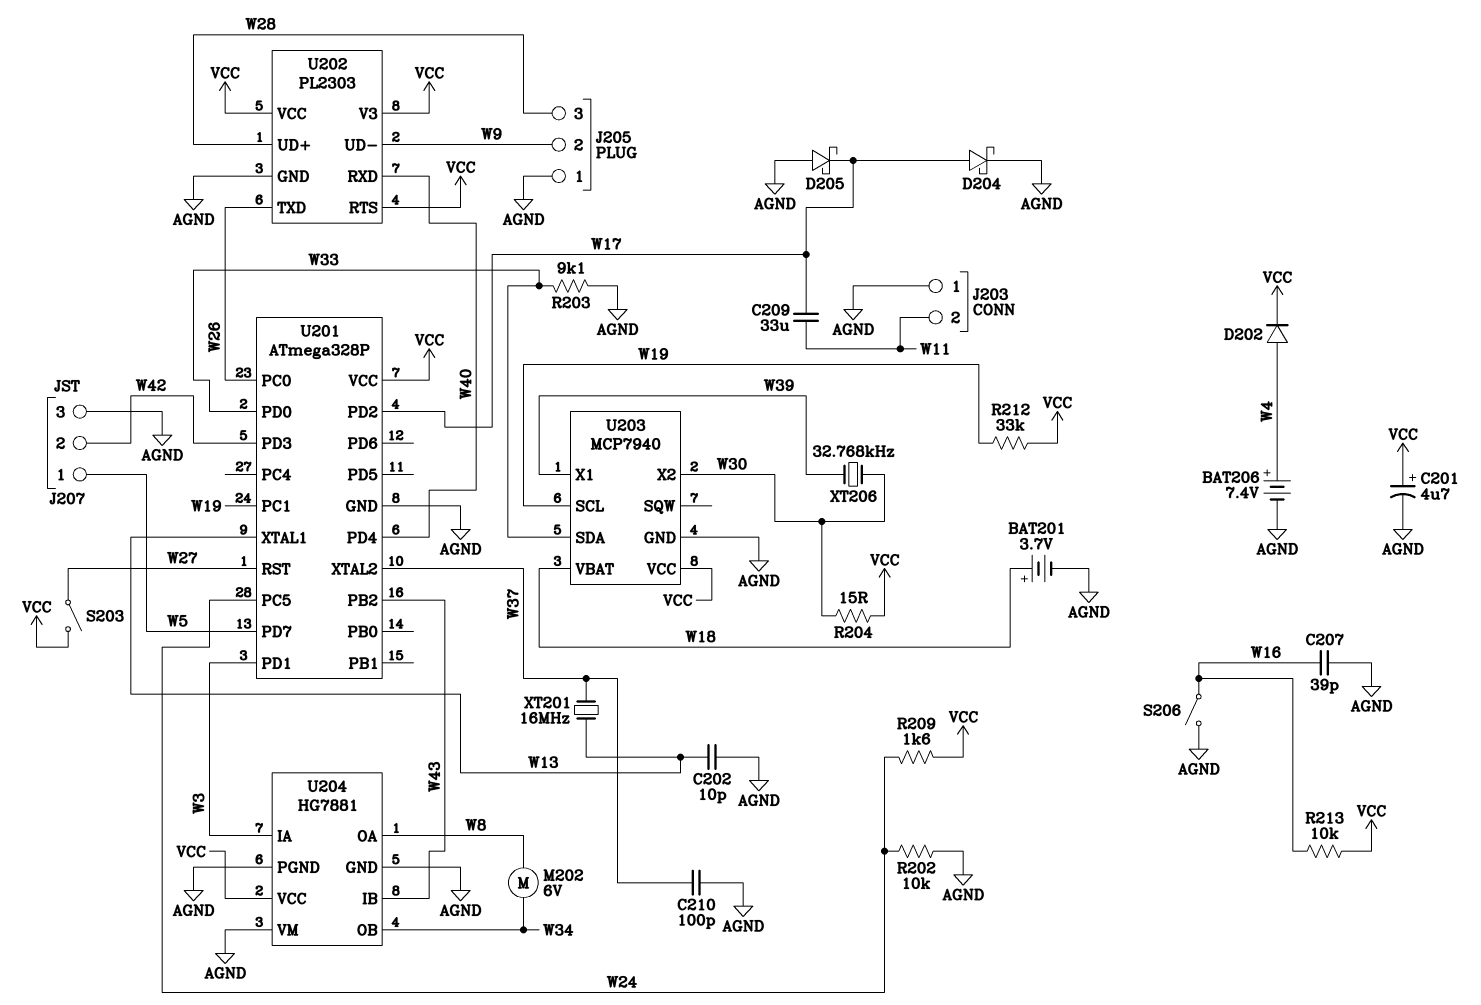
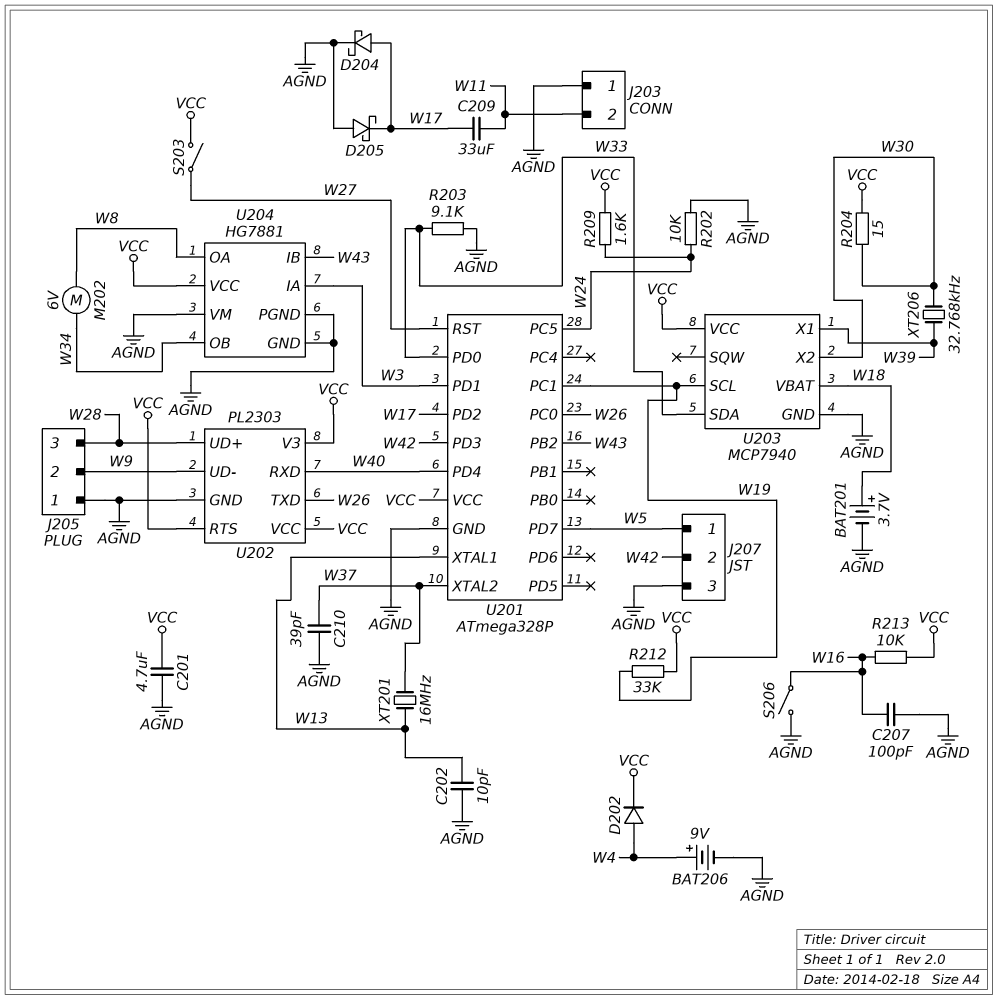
BAT206: 7.4V (plus W4, minus AGND) -> 9V (plus W4, minus AGND)
C201: 4.7uF (plus VCC, minus AGND) -> 4.7uF (AGND, VCC)
C207: 39pF (AGND, W16) -> 100pF (AGND, W16)
C210: 100pF (AGND, W37) -> 39pF (AGND, W37)

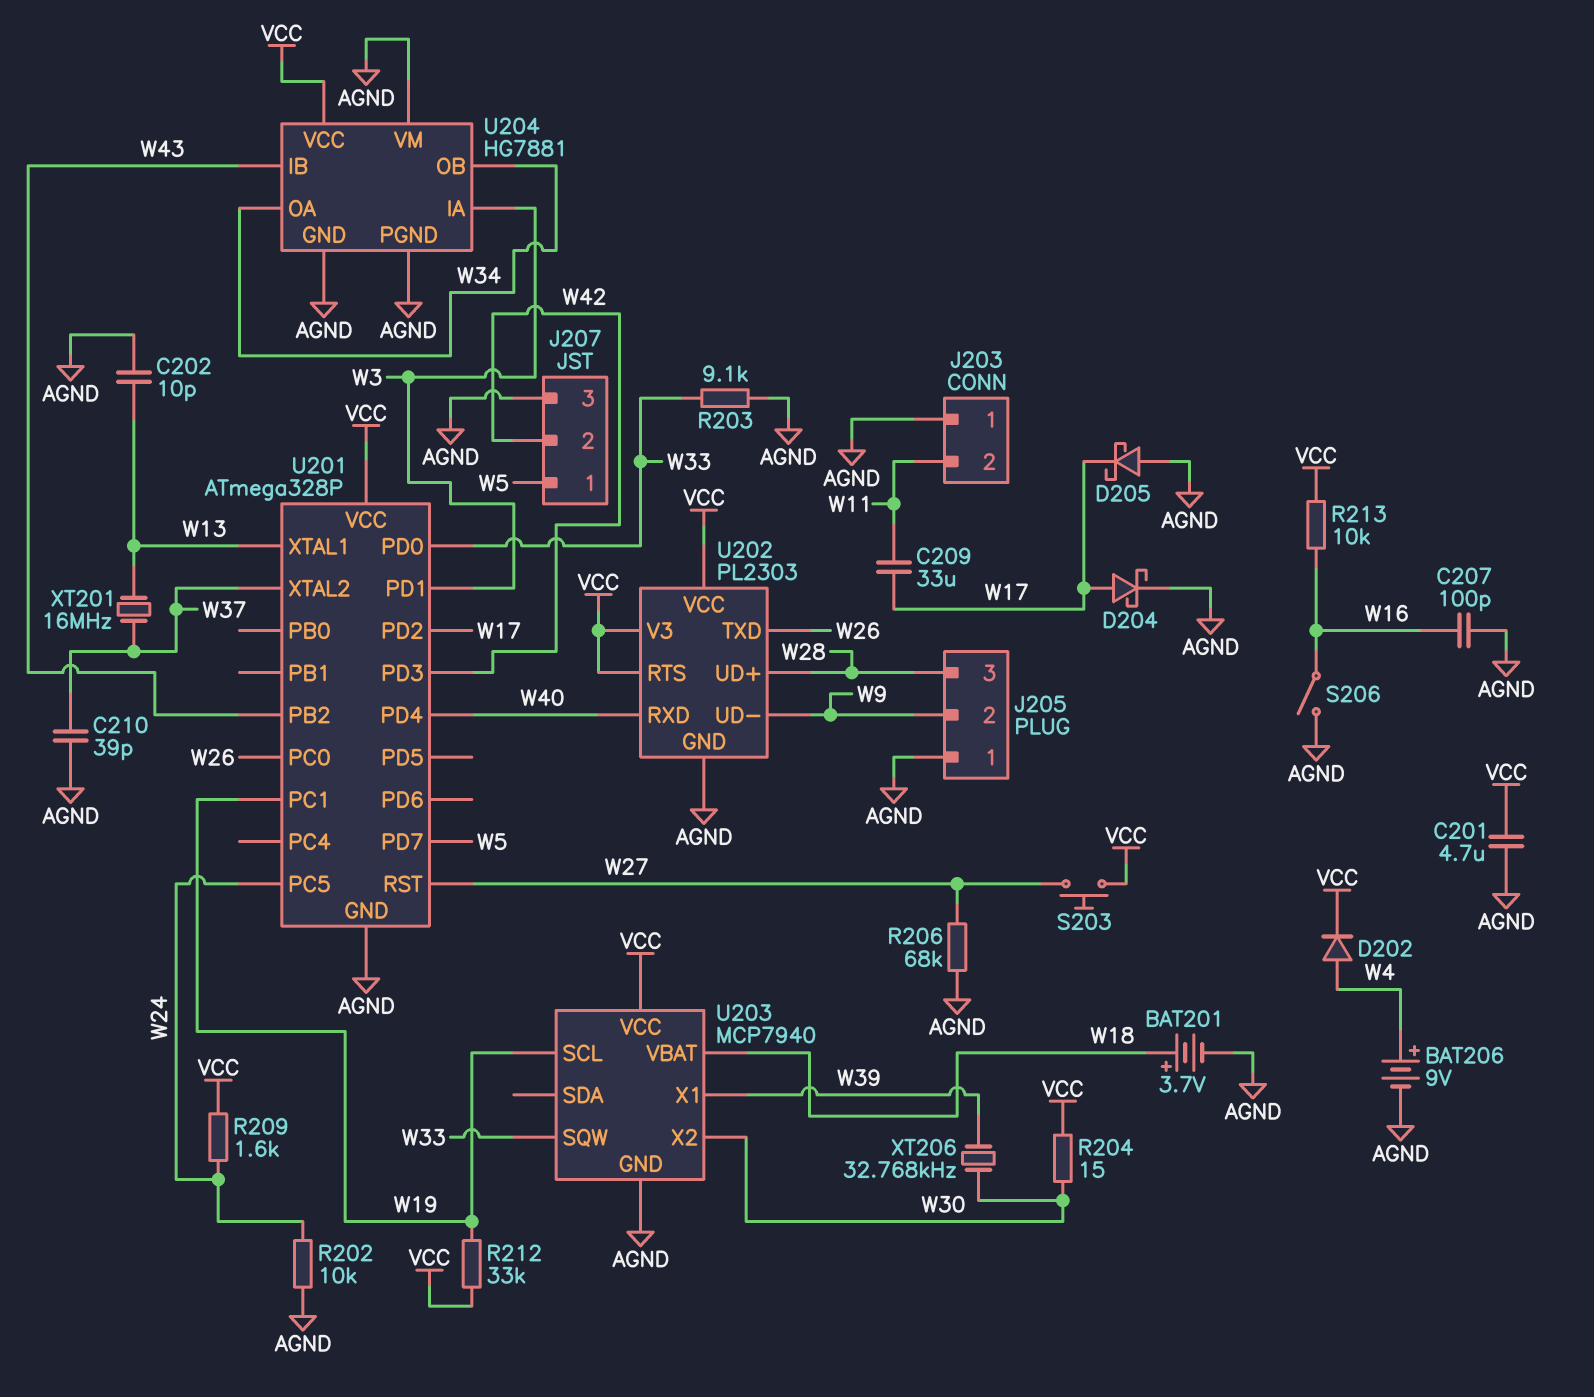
M202: motor 6V (W8, W34) -> none
R206: none -> 68k (AGND, W27)
S203: switch (VCC, W27) -> button (VCC, W27)
U203 pin SDA: W33 -> none
U203 pin SQW: none -> W33
U204 pin OA: W8 -> W34

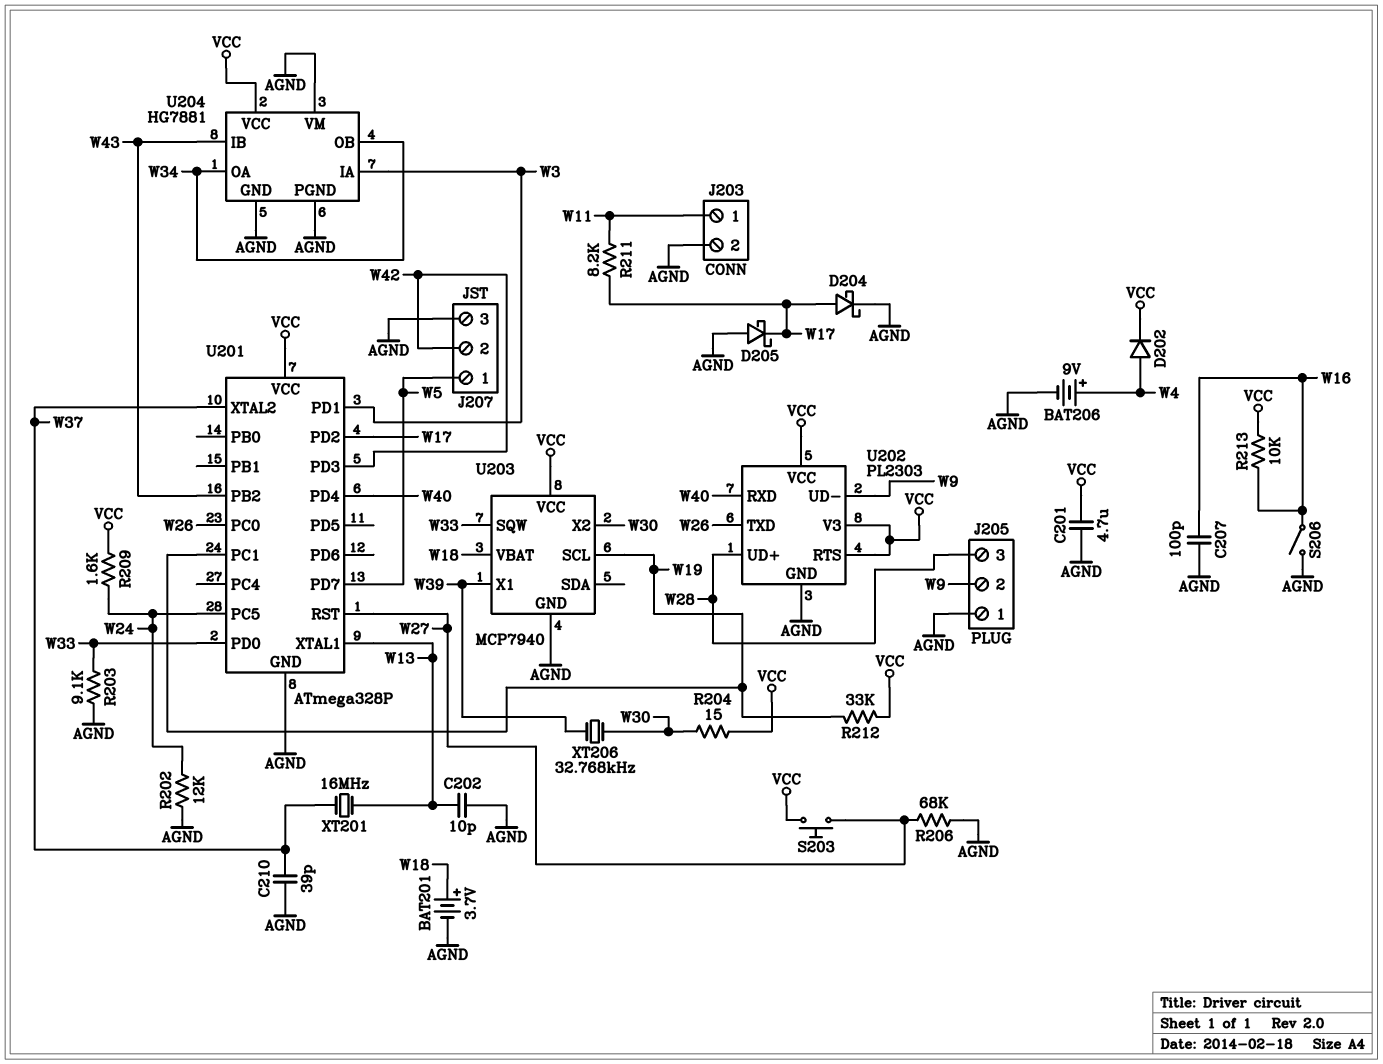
C209: 33uF (W11, W17) -> none
J203 pin 1: AGND -> W11
J203 pin 2: W11 -> AGND
R202: 10k (AGND, W24) -> 12k (AGND, W24)
R211: none -> 8.2k (W11, W17)

